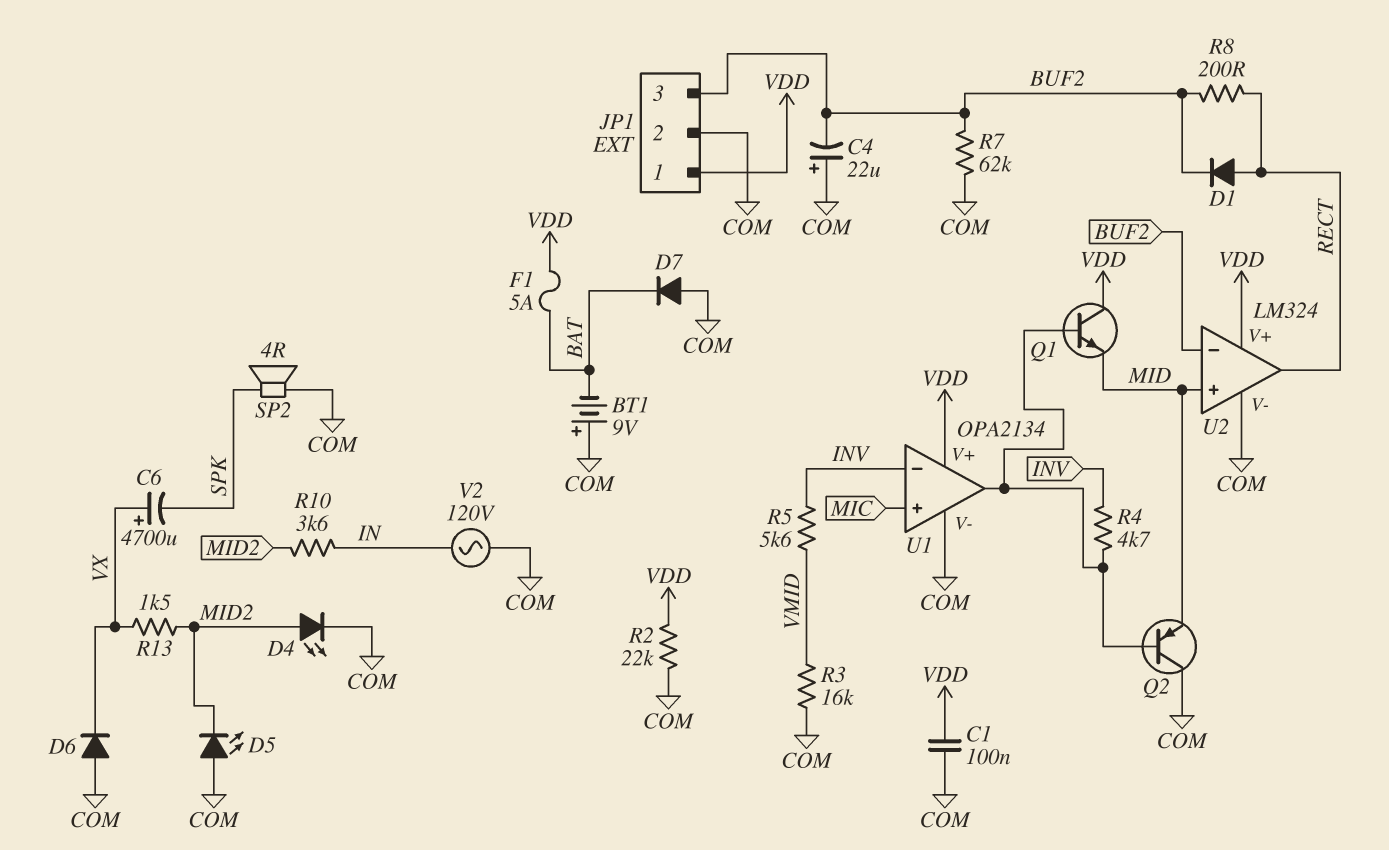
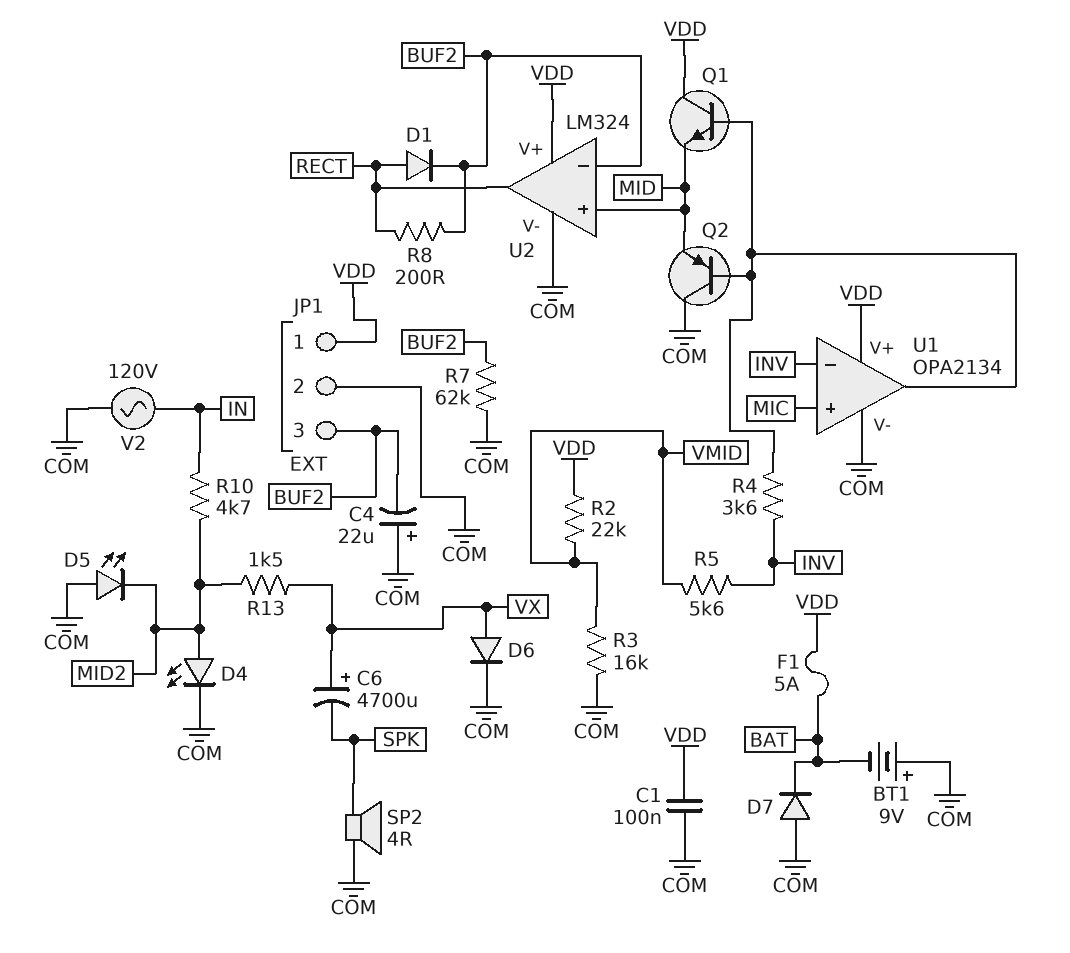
D6: diode (A COM, K VX) -> diode (A VX, K COM)
R2: 22k (COM, VDD) -> 22k (VDD, VMID)
R4: 4.7k (INV, U1/out) -> 3.6k (INV, U1/out)
R10: 3.6k (IN, MID2) -> 4.7k (IN, MID2)

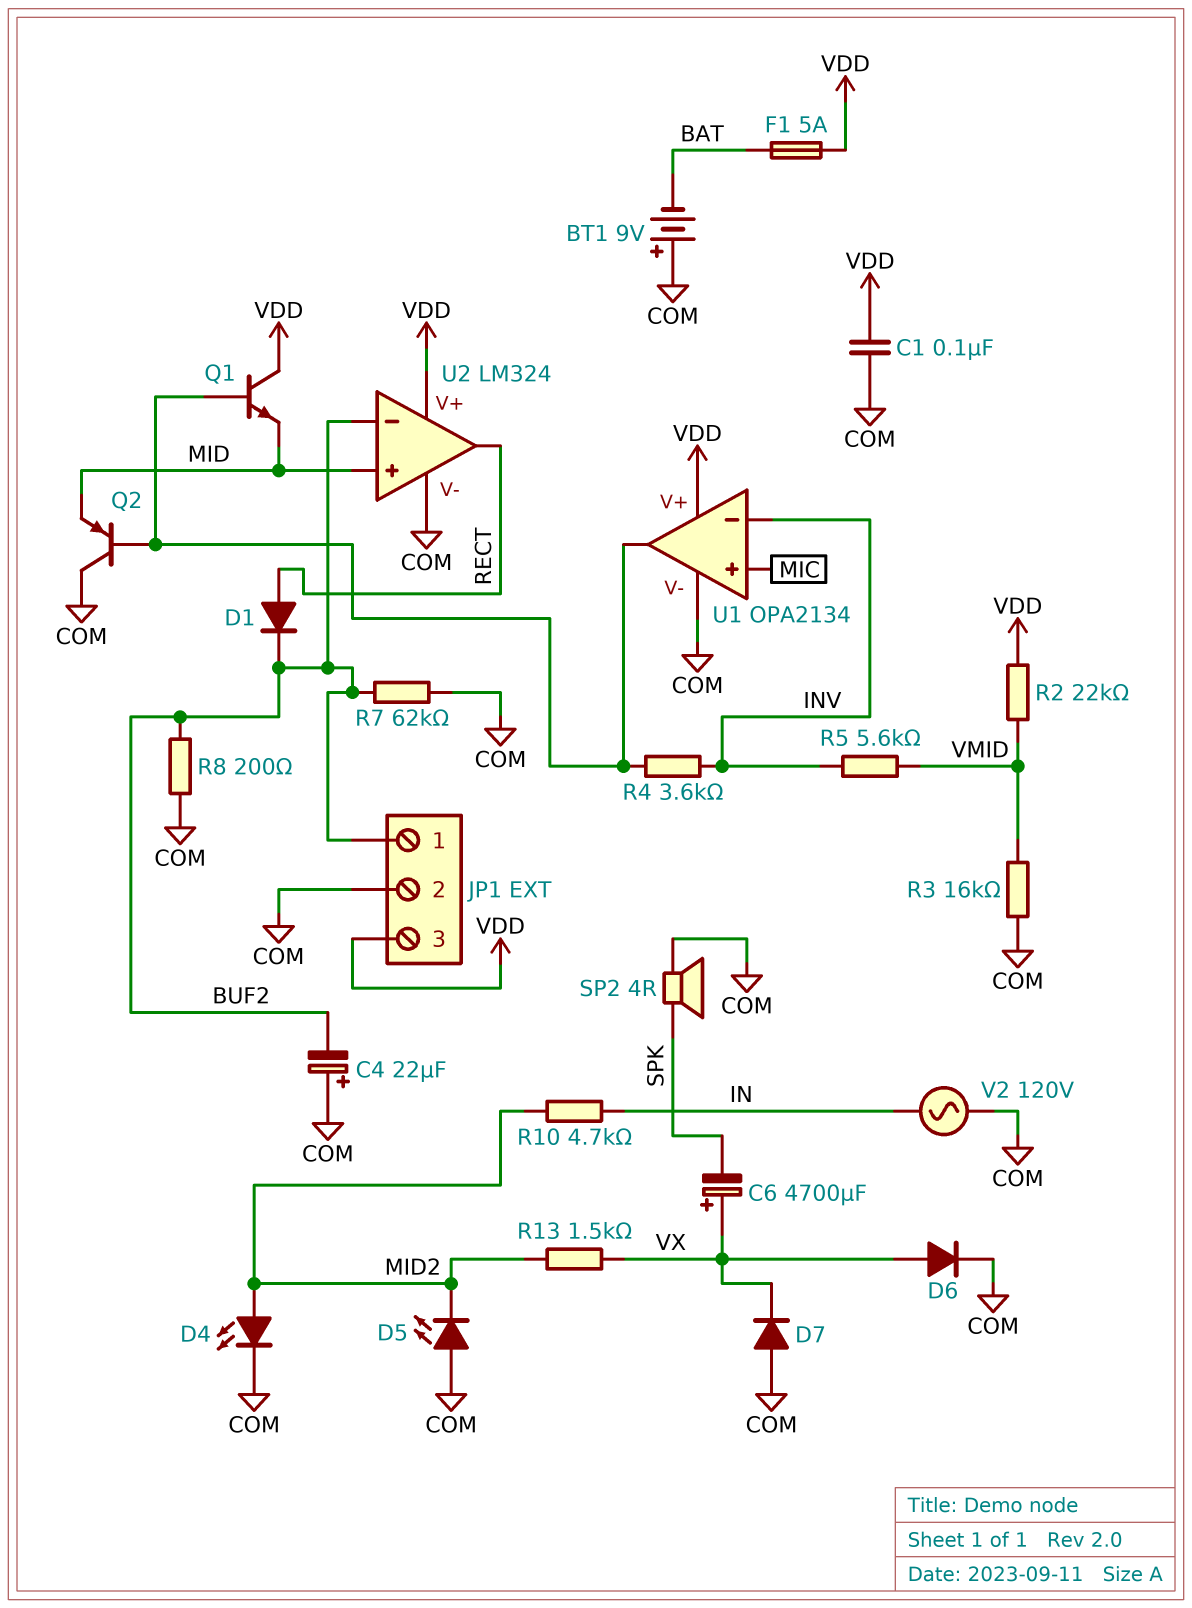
D7: diode (A COM, K BAT) -> diode (A COM, K VX)
JP1 pin 1: VDD -> BUF2
JP1 pin 3: BUF2 -> VDD
R8: 200 (BUF2, RECT) -> 200 (BUF2, COM)

